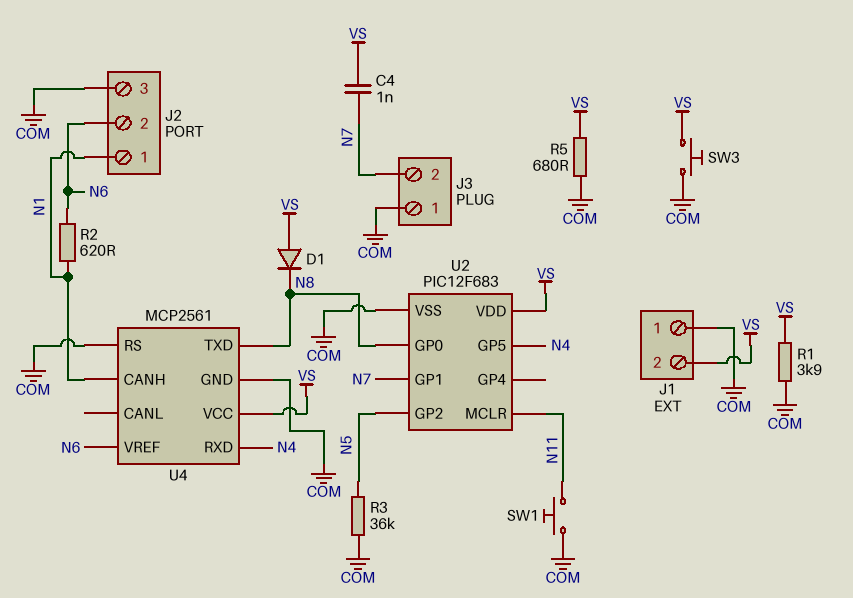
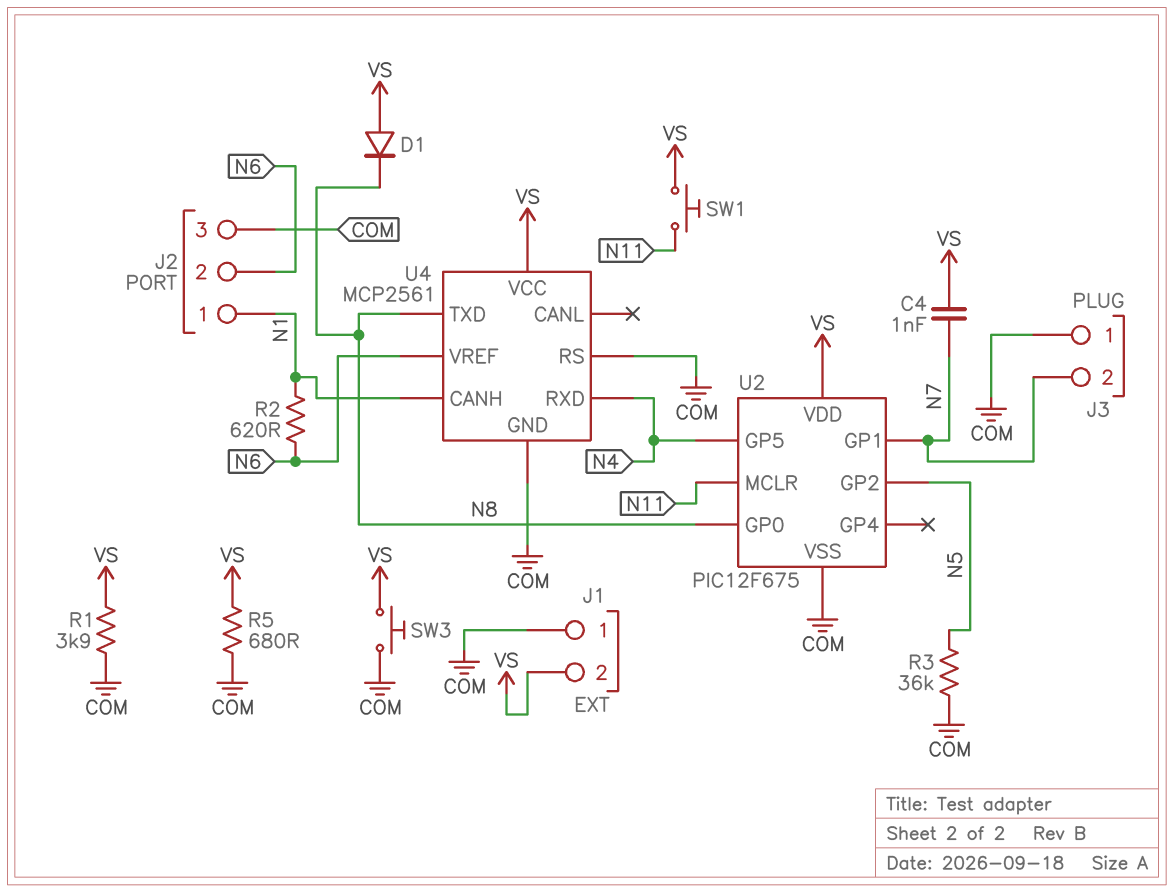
SW1: button (COM, N11) -> button (N11, VS)
U2: PIC12F683 -> PIC12F675

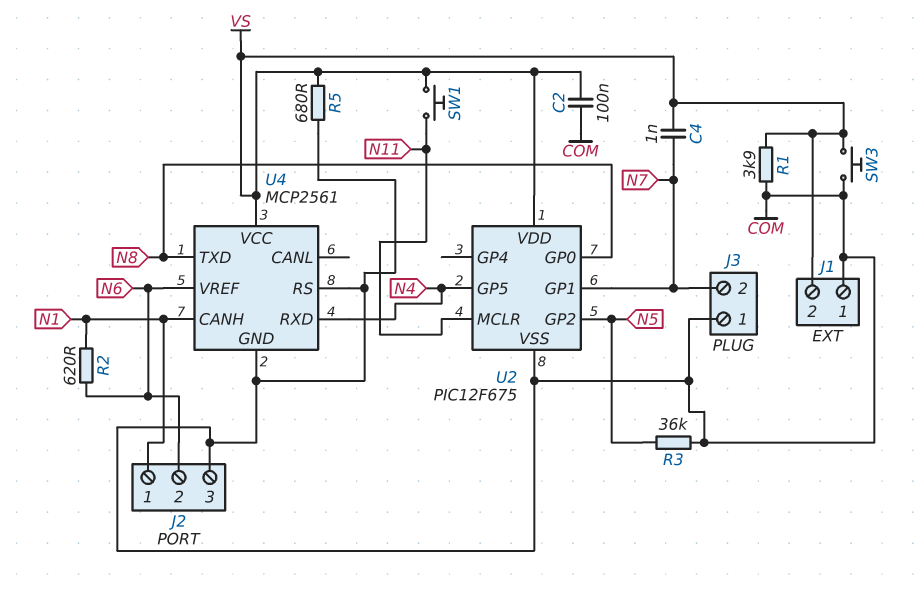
C2: none -> 100nF (COM, VS)
D1: diode (A VS, K N8) -> none

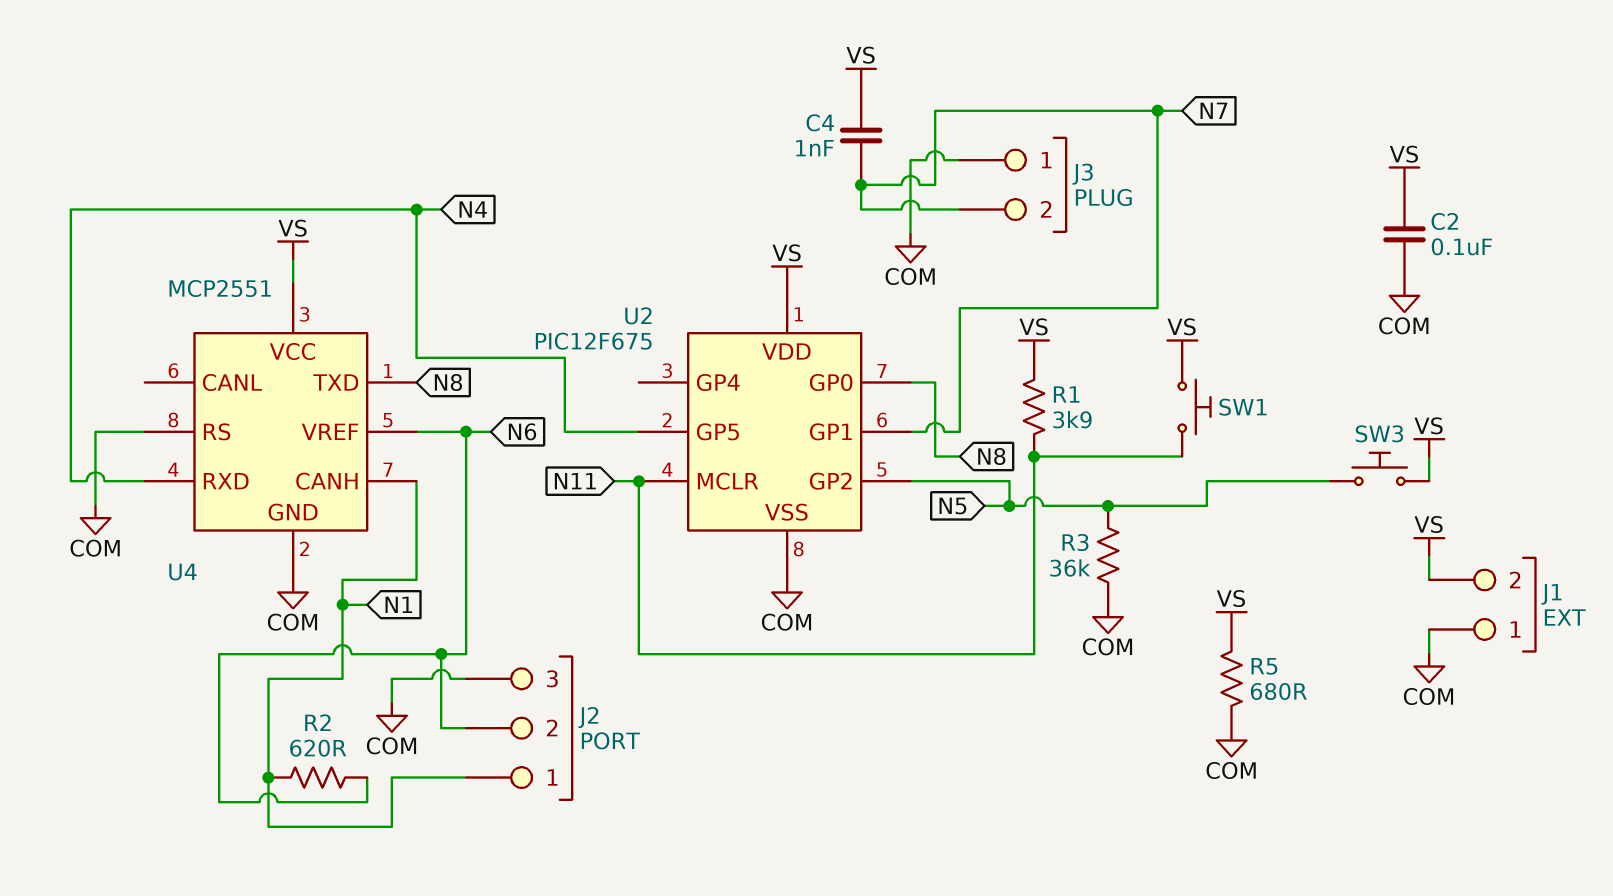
R1: 3.9k (COM, VS) -> 3.9k (N11, VS)
SW3: button (COM, VS) -> button (N5, VS)
U4: MCP2561 -> MCP2551

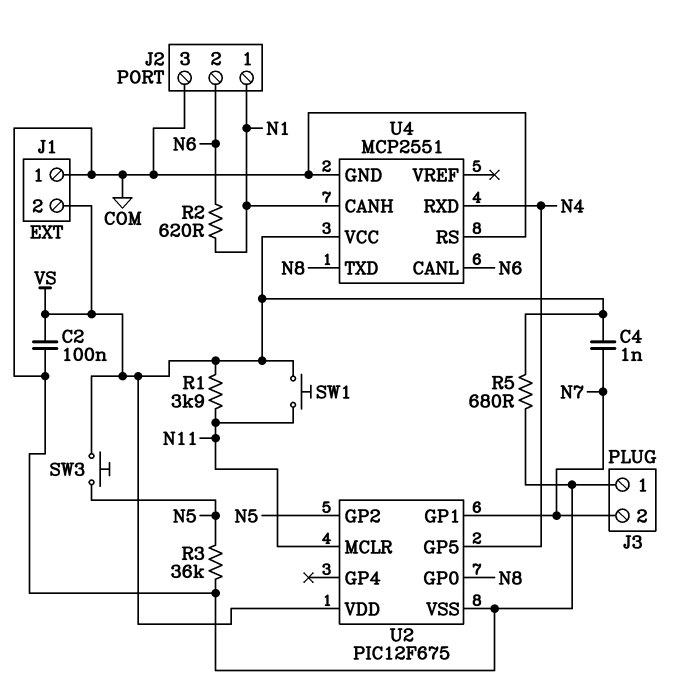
U4 pin CANL: none -> N6
U4 pin VREF: N6 -> none

